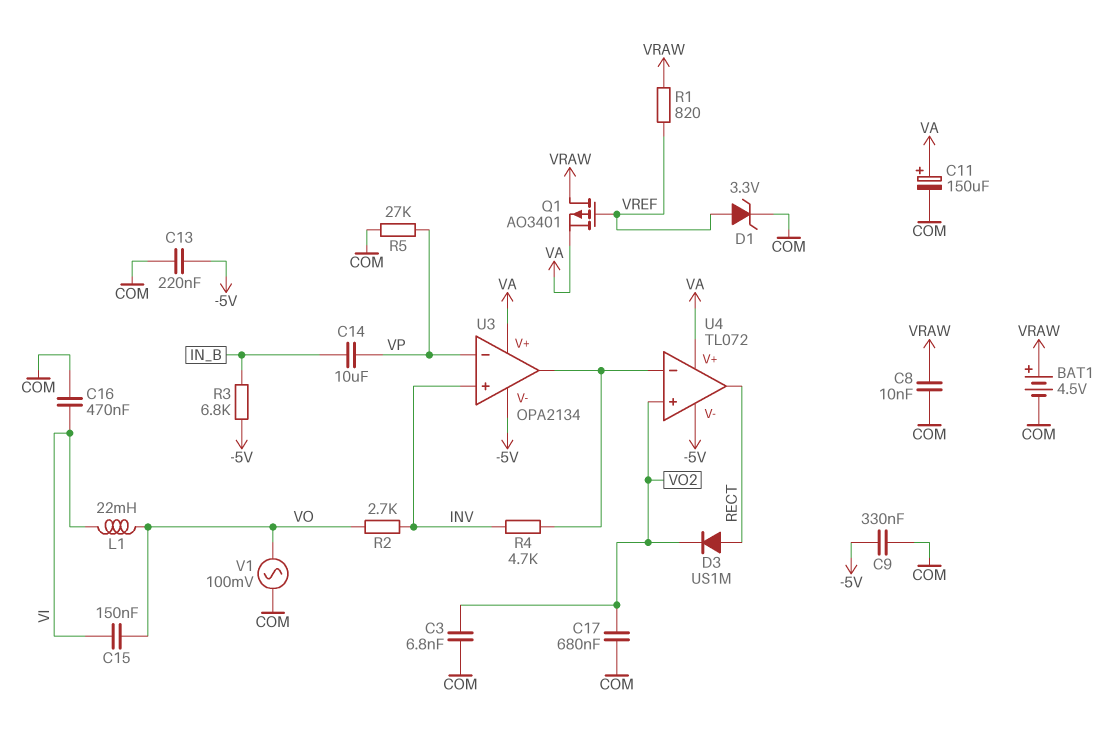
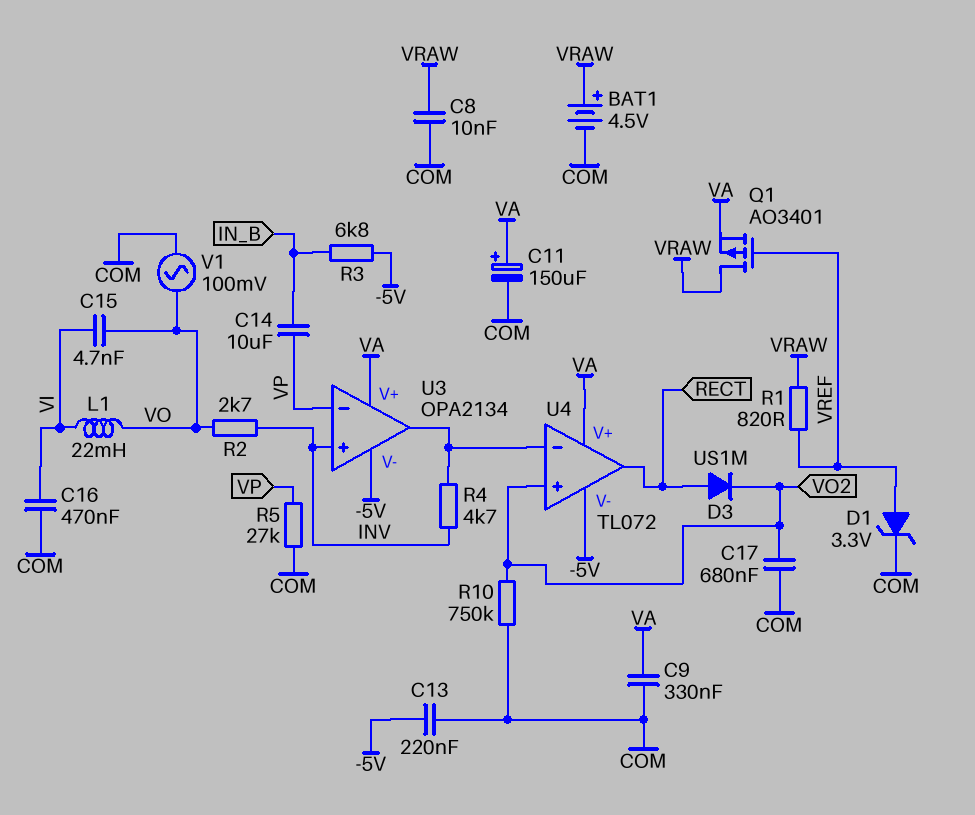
C3: 6.8nF (COM, VO2) -> none
C9: 330nF (-5V, COM) -> 330nF (COM, VA)
C15: 150nF (VI, VO) -> 4.7nF (VI, VO)
R10: none -> 750k (COM, VO2)

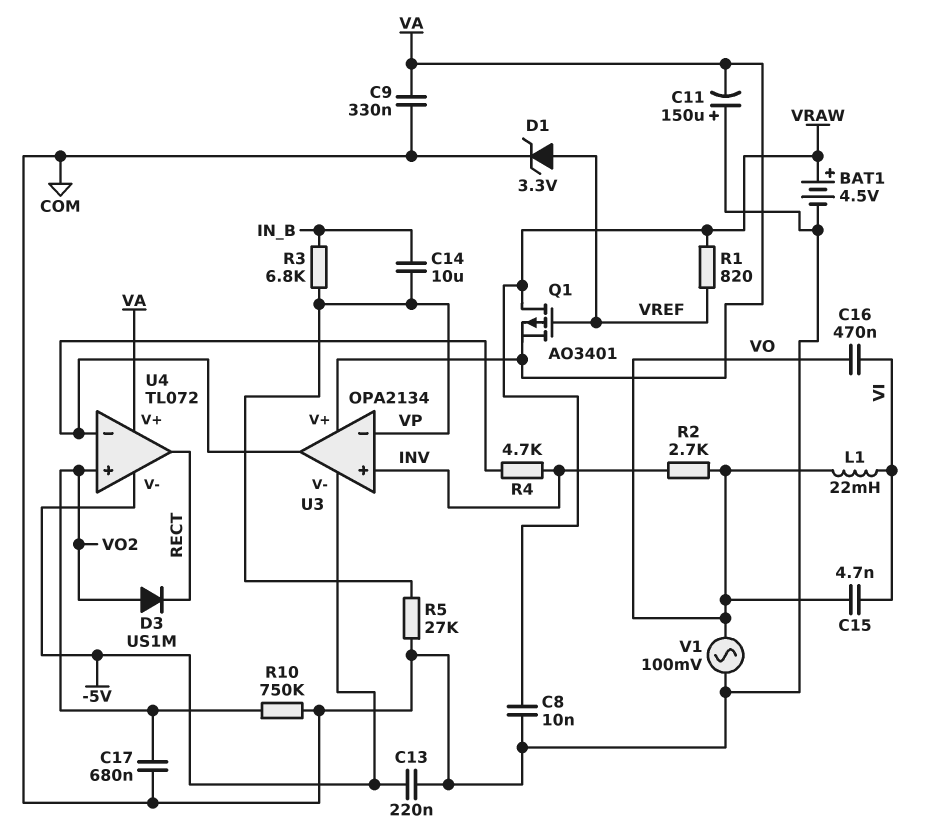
C11: 150uF (plus VA, minus COM) -> 150uF (plus COM, minus VA)
C16: 470nF (COM, VI) -> 470nF (VI, VO)
D3: diode US1M (A RECT, K VO2) -> diode US1M (A VO2, K RECT)
R3: 6.8k (-5V, IN_B) -> 6.8k (IN_B, VP)

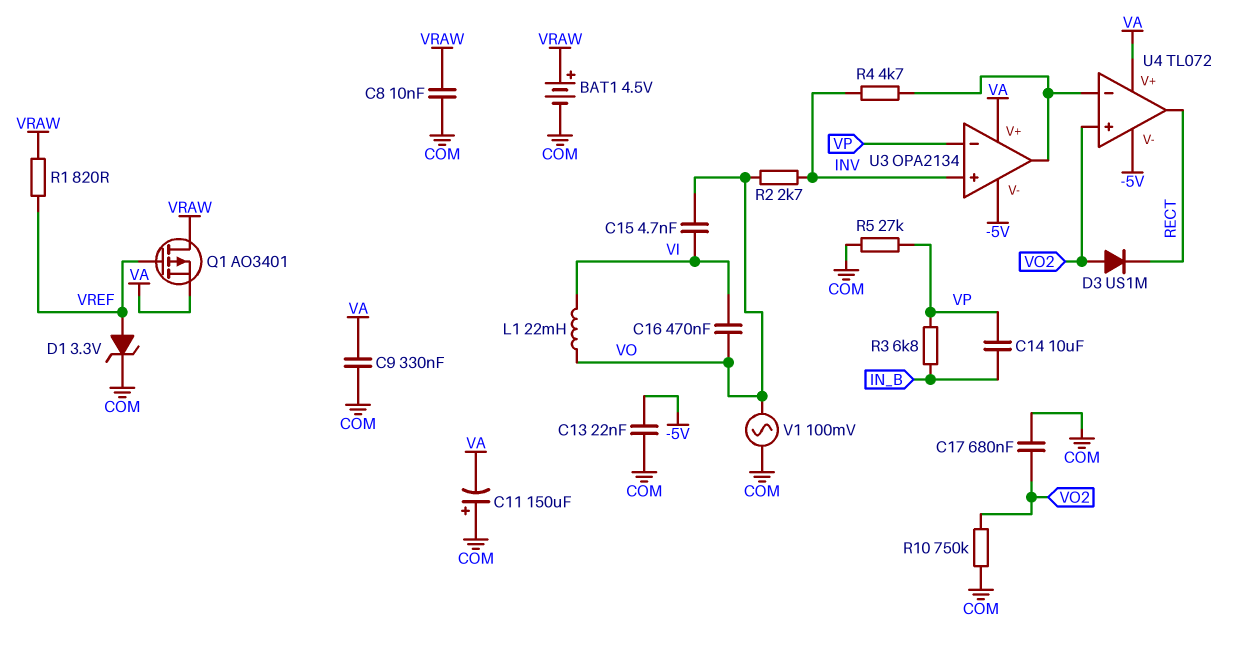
C13: 220nF (-5V, COM) -> 22nF (-5V, COM)

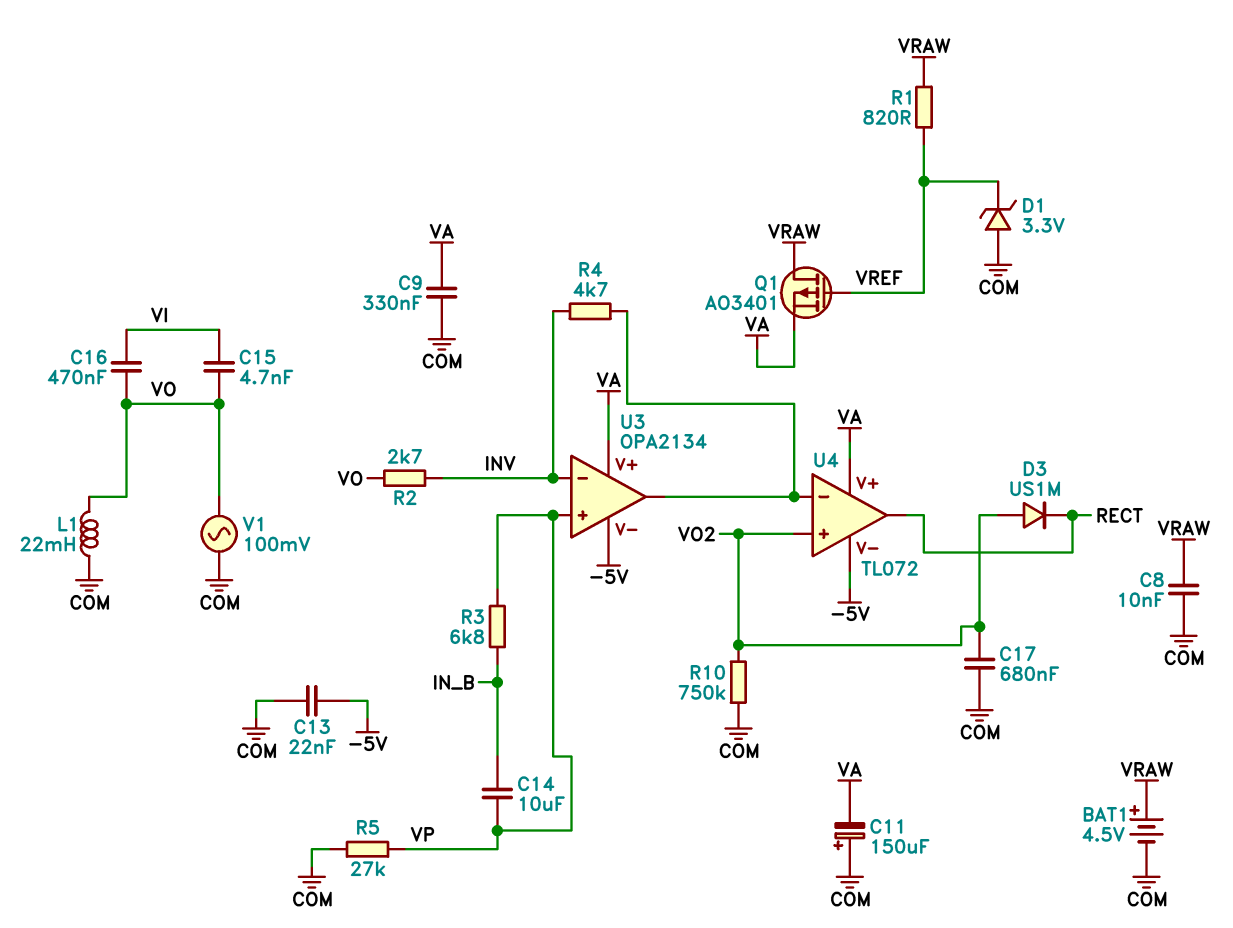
D1: zener 3.3V (A VREF, K COM) -> zener 3.3V (A COM, K VREF)
L1: 22mH (VI, VO) -> 22mH (COM, VO)
U3 pin in+: INV -> VP
U3 pin in-: VP -> INV

